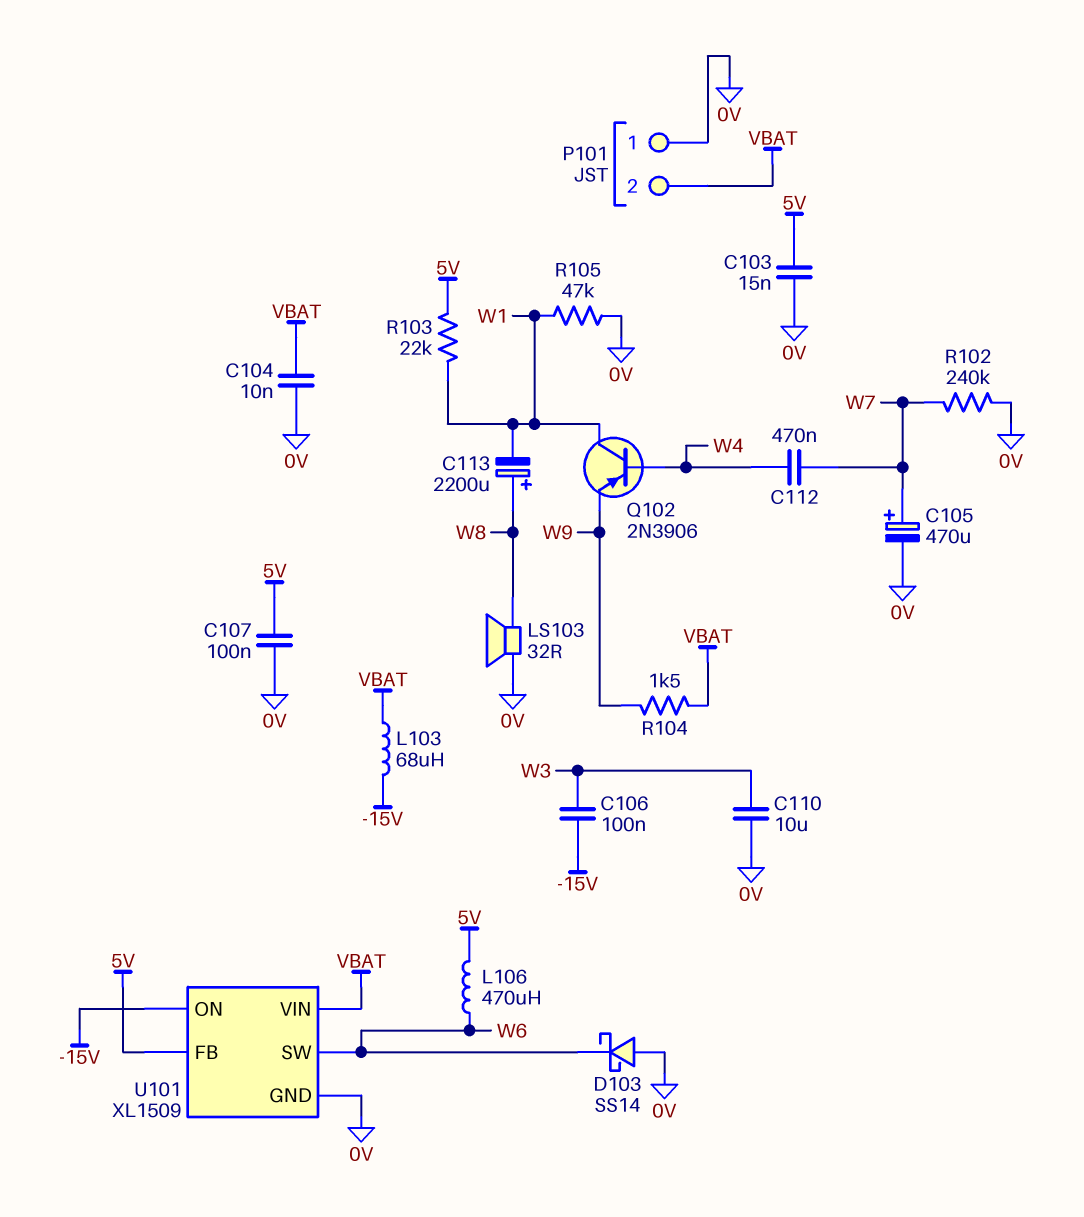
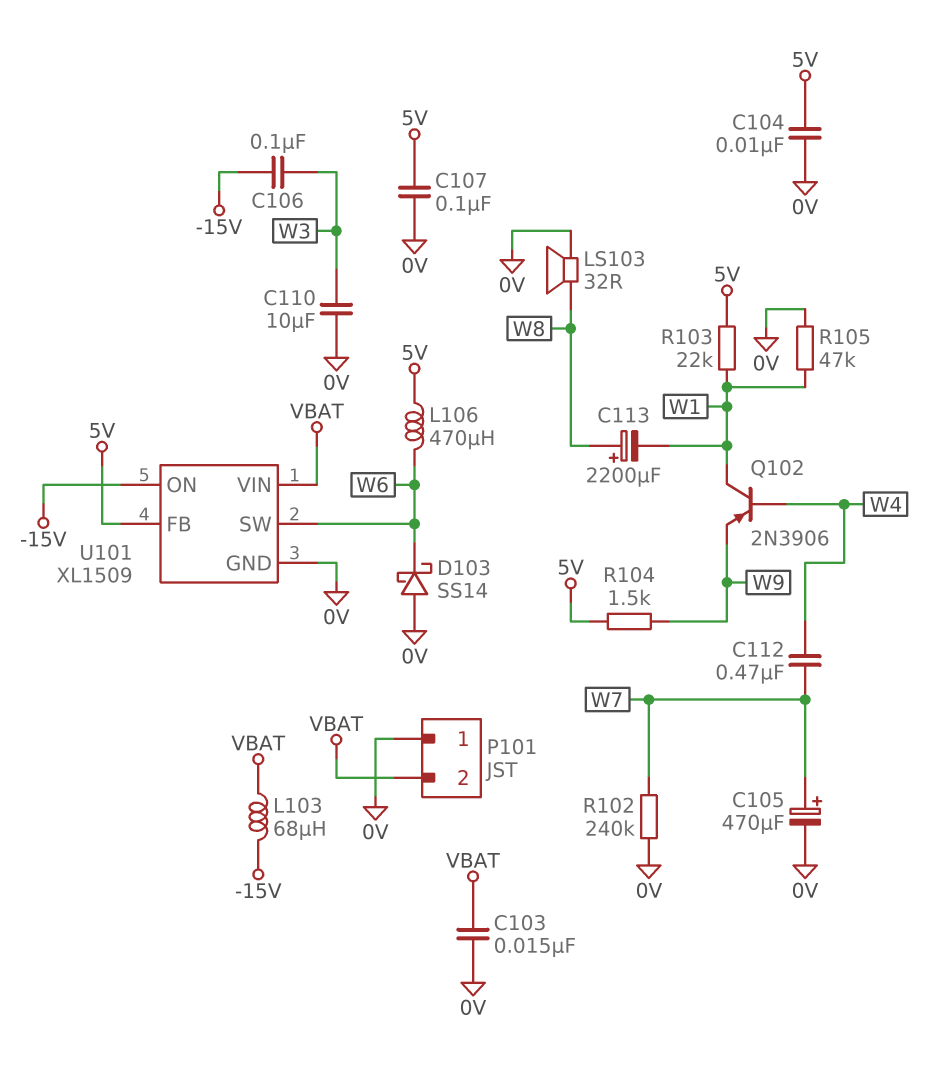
C103: 15nF (0V, 5V) -> 15nF (0V, VBAT)
C104: 10nF (0V, VBAT) -> 10nF (0V, 5V)
R104: 1.5k (VBAT, W9) -> 1.5k (5V, W9)

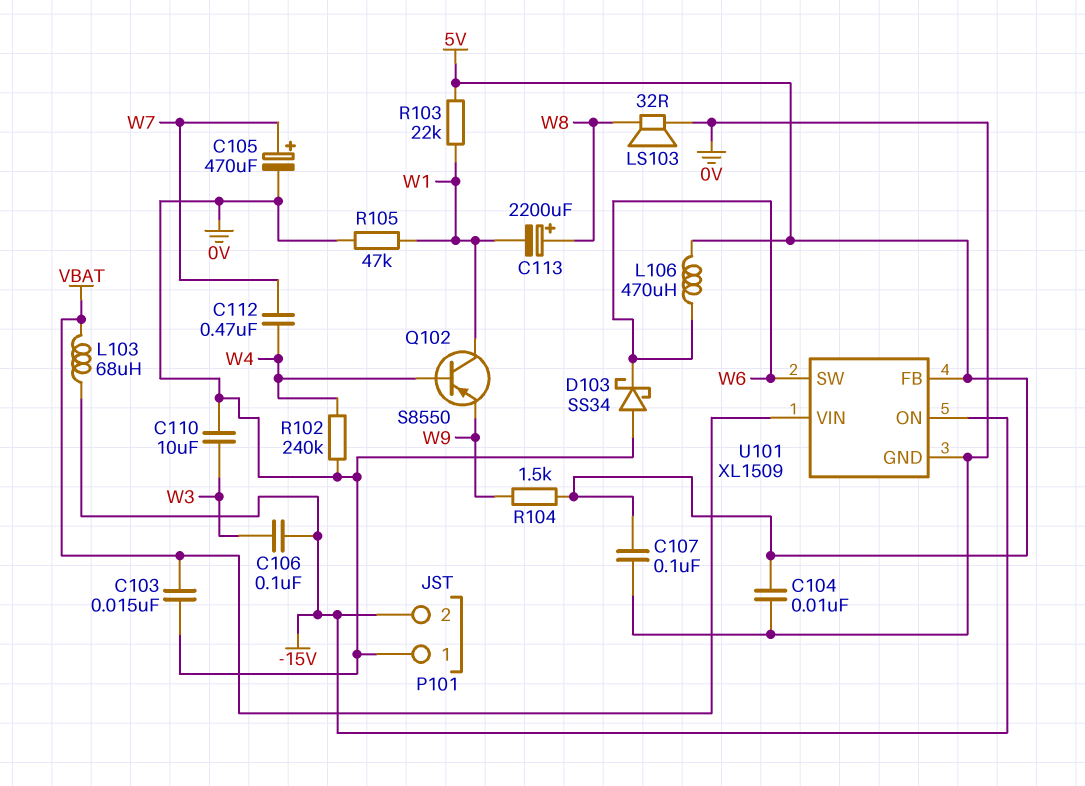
D103: schottky SS14 (A 0V, K W6) -> schottky SS34 (A 0V, K W6)
P101 pin 2: VBAT -> -15V
Q102: PNP 2N3906 (B W4, C W1, E W9) -> PNP S8550 (B W4, C W1, E W9)
R102: 240k (0V, W7) -> 240k (0V, W4)

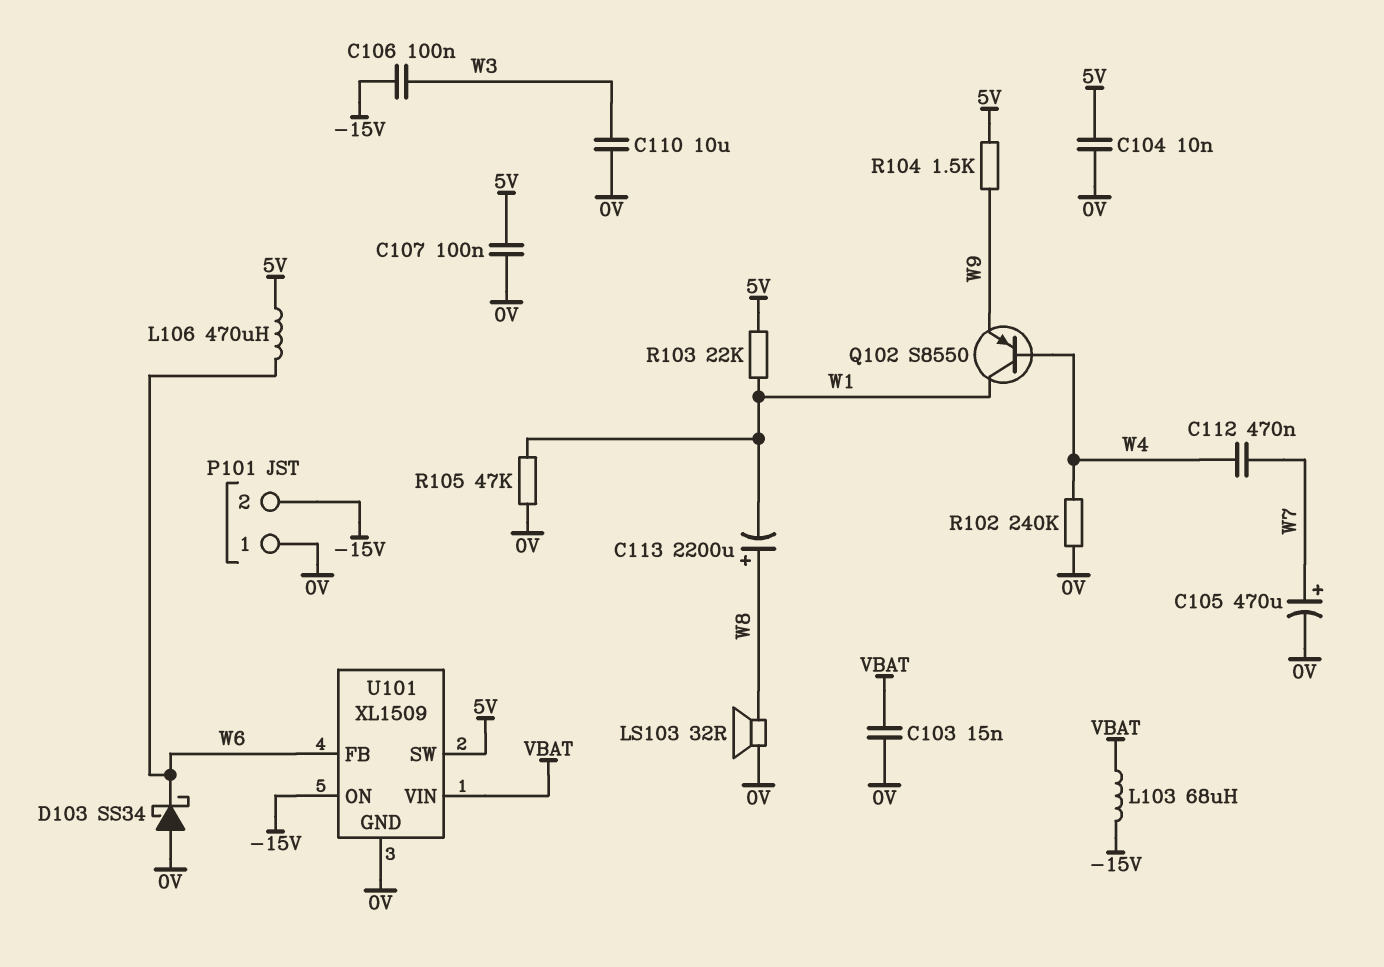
U101 pin FB: 5V -> W6
U101 pin SW: W6 -> 5V

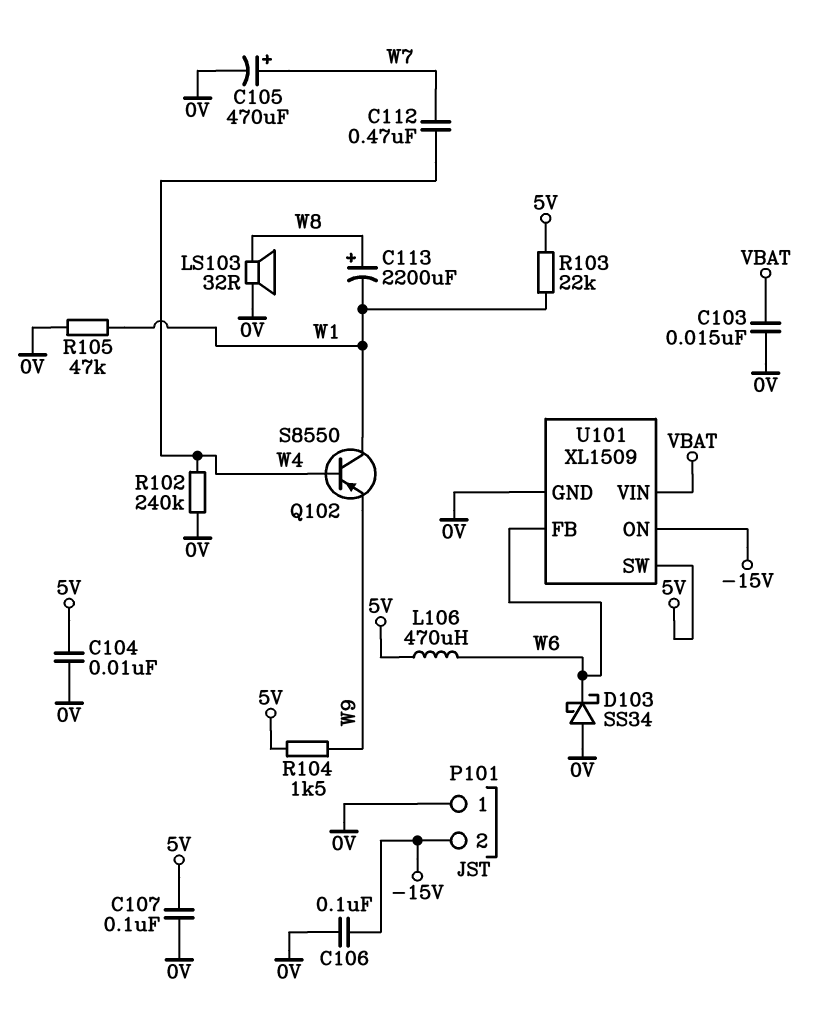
C106: 100nF (-15V, W3) -> 100nF (-15V, 0V)
C110: 10uF (0V, W3) -> none
L103: 68uH (-15V, VBAT) -> none

